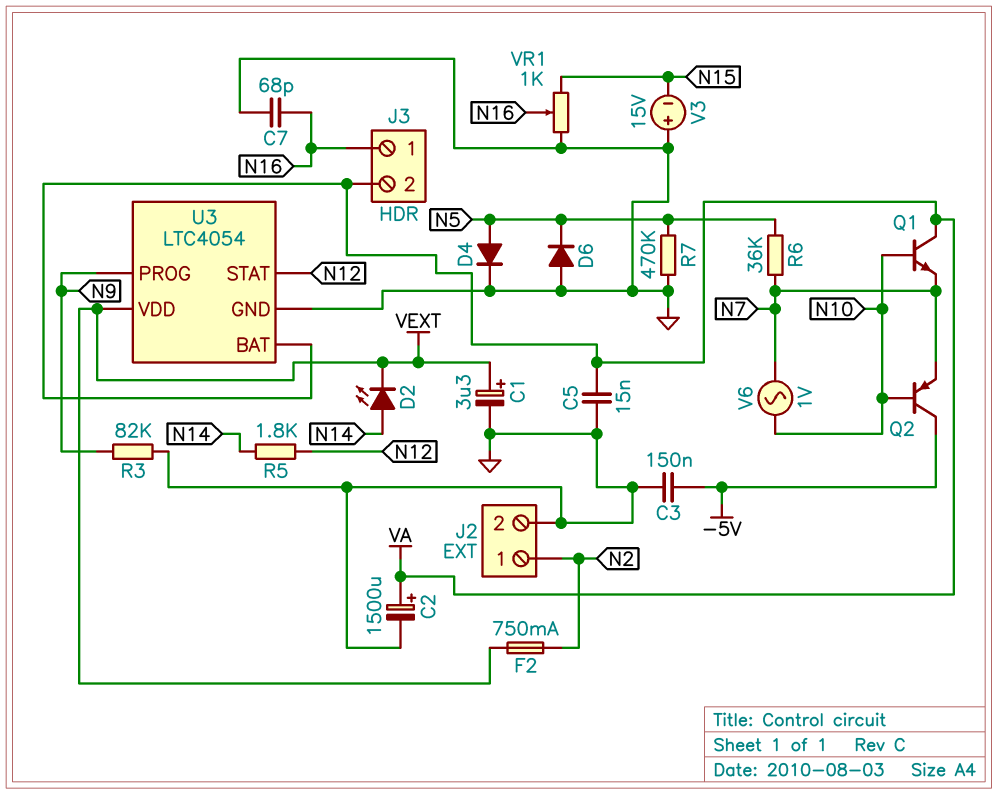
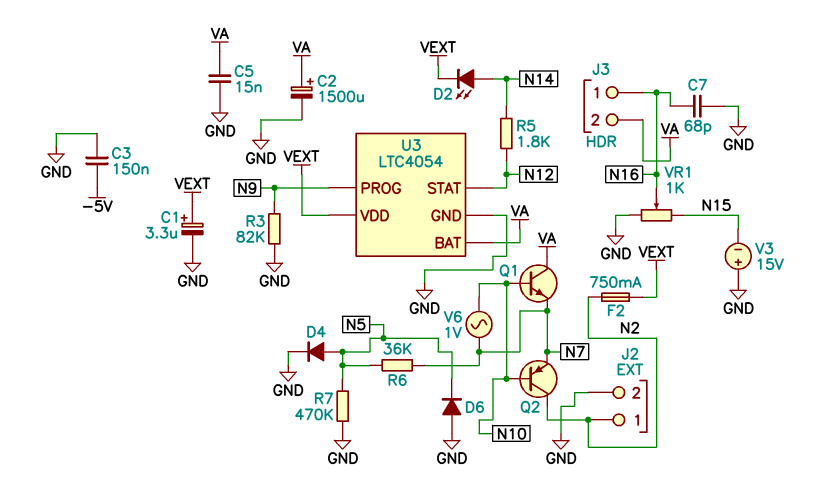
Q2: PNP (B N10, C -5V, E N7) -> PNP (B N10, C N2, E N7)

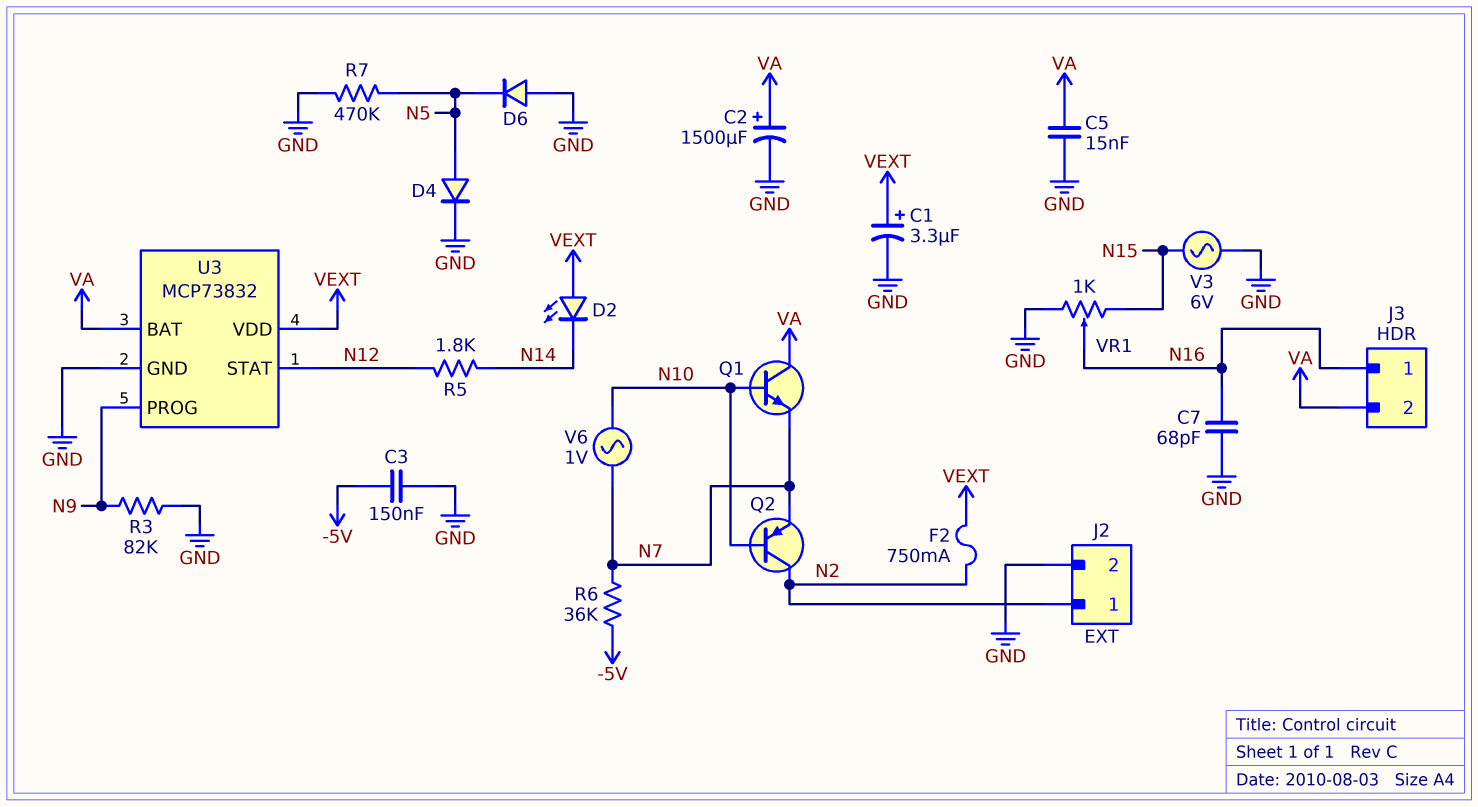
D2: LED (A N14, K VEXT) -> LED (A VEXT, K N14)
R6: 36k (N5, N7) -> 36k (-5V, N7)
U3: LTC4054 -> MCP73832
V3: 15V (plus GND, minus N15) -> AC 6V (GND, N15)

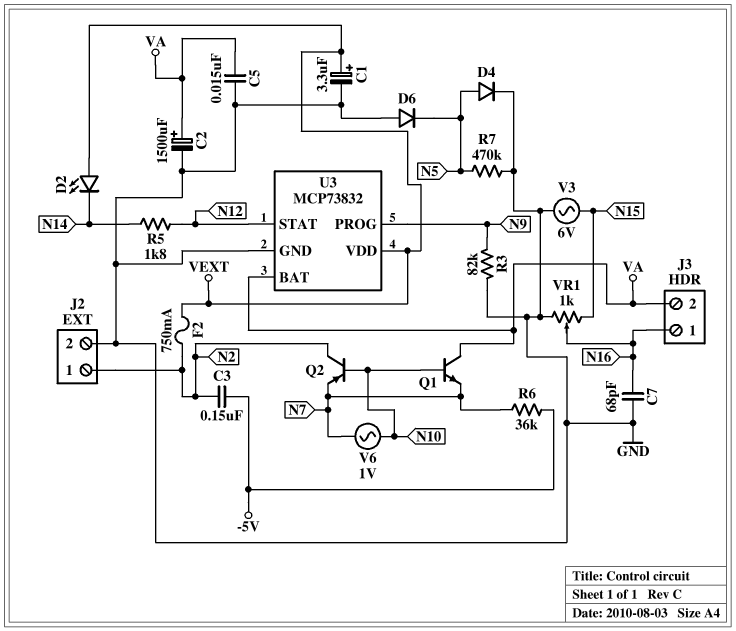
C3: 150nF (-5V, GND) -> 150nF (-5V, N2)

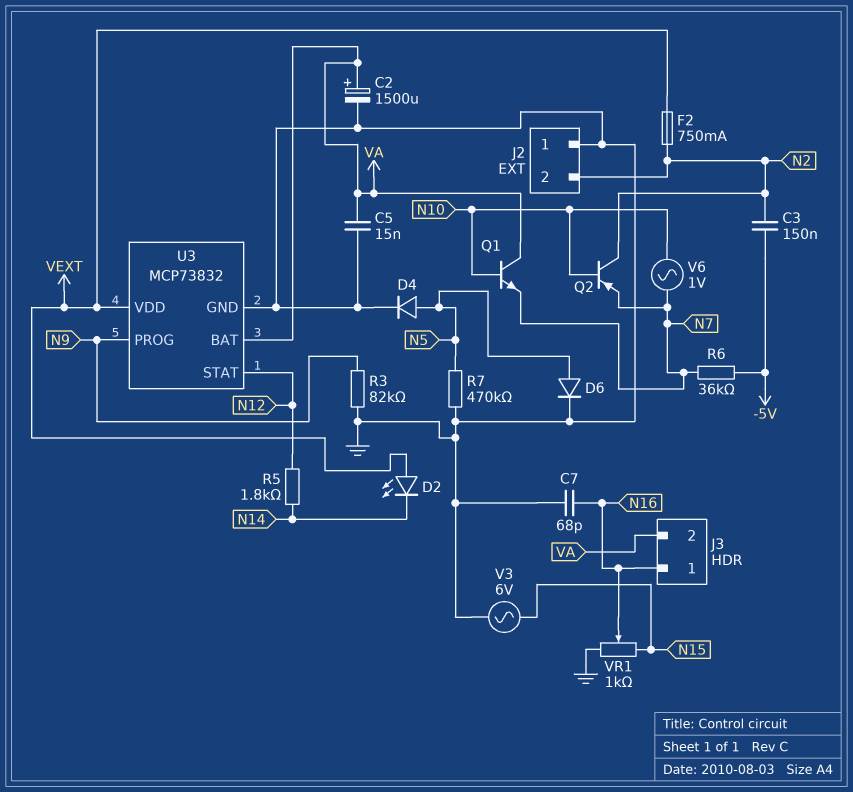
C1: 3.3uF (plus VEXT, minus GND) -> none
D6: diode (A GND, K N5) -> diode (A N5, K GND)
J2 pin 1: N2 -> GND
J2 pin 2: GND -> N2

